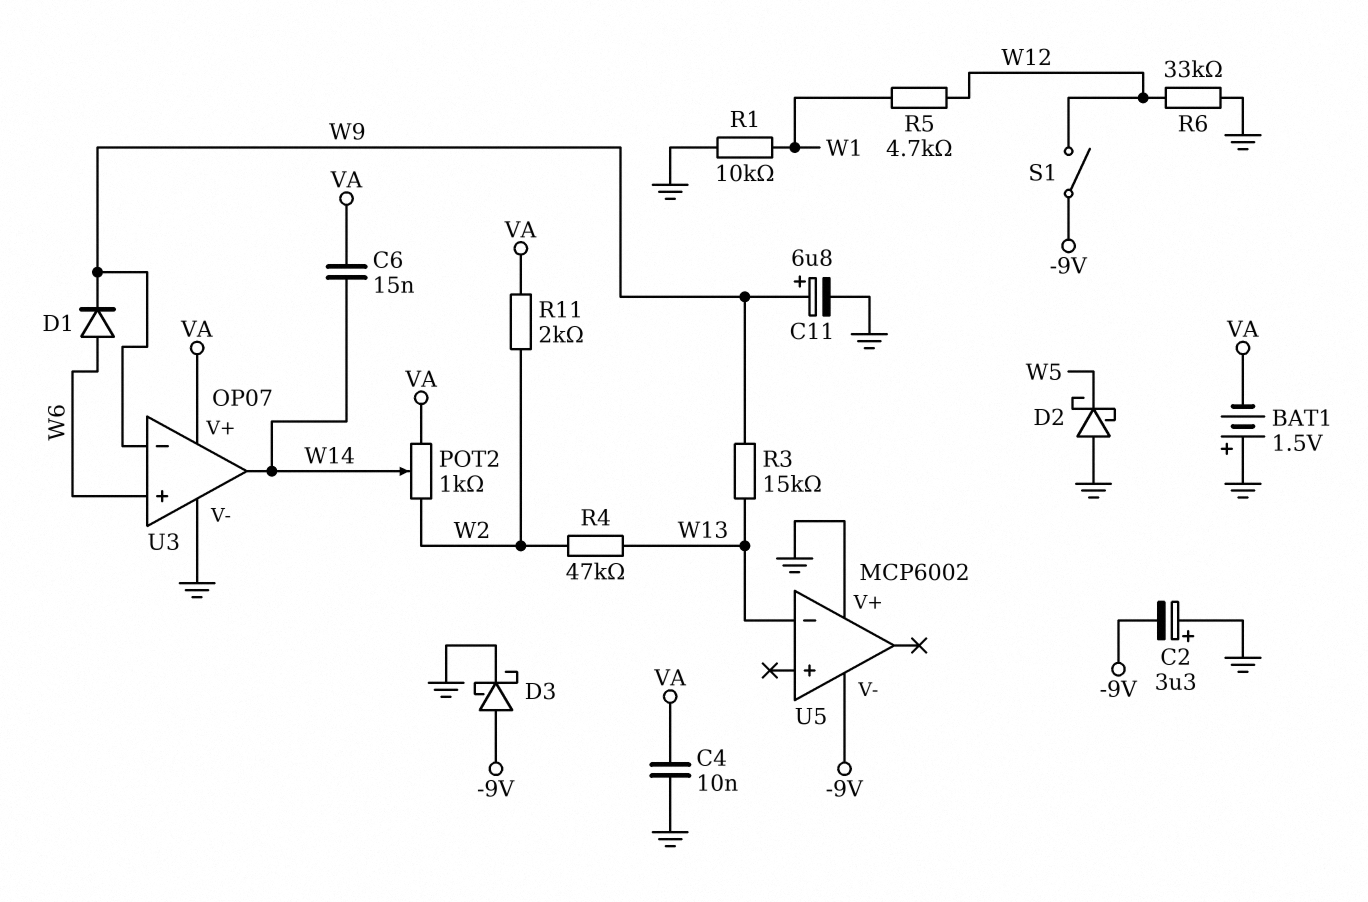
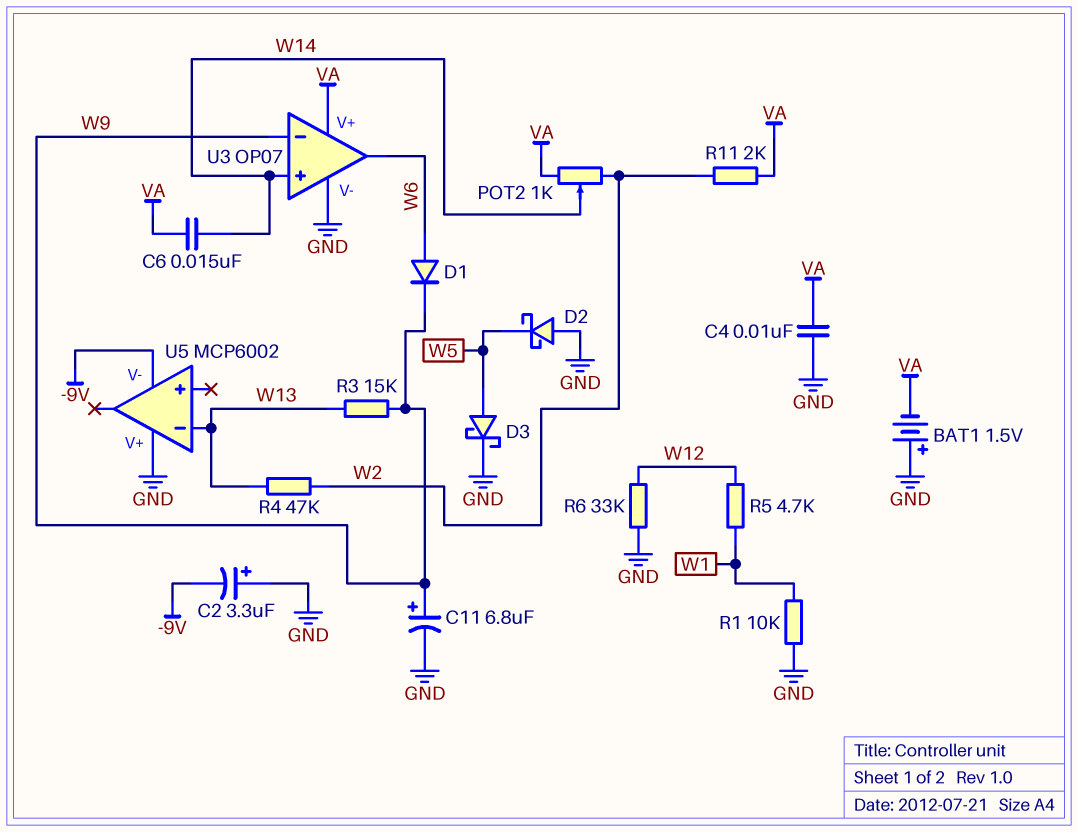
D3: schottky (A -9V, K GND) -> schottky (A W5, K GND)
S1: switch (-9V, W12) -> none
U3 pin in+: W6 -> W14
U3 pin out: W14 -> W6

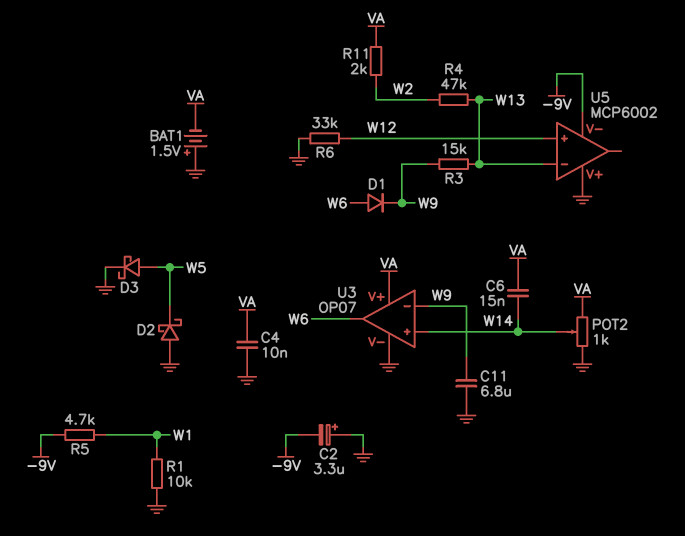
C11: 6.8uF (plus W9, minus GND) -> 6.8uF (GND, W9)
POT2: 1k (VA, W2, wiper W14) -> 1k (GND, VA, wiper W14)
R5: 4.7k (W1, W12) -> 4.7k (-9V, W1)
U5 pin in+: none -> W12

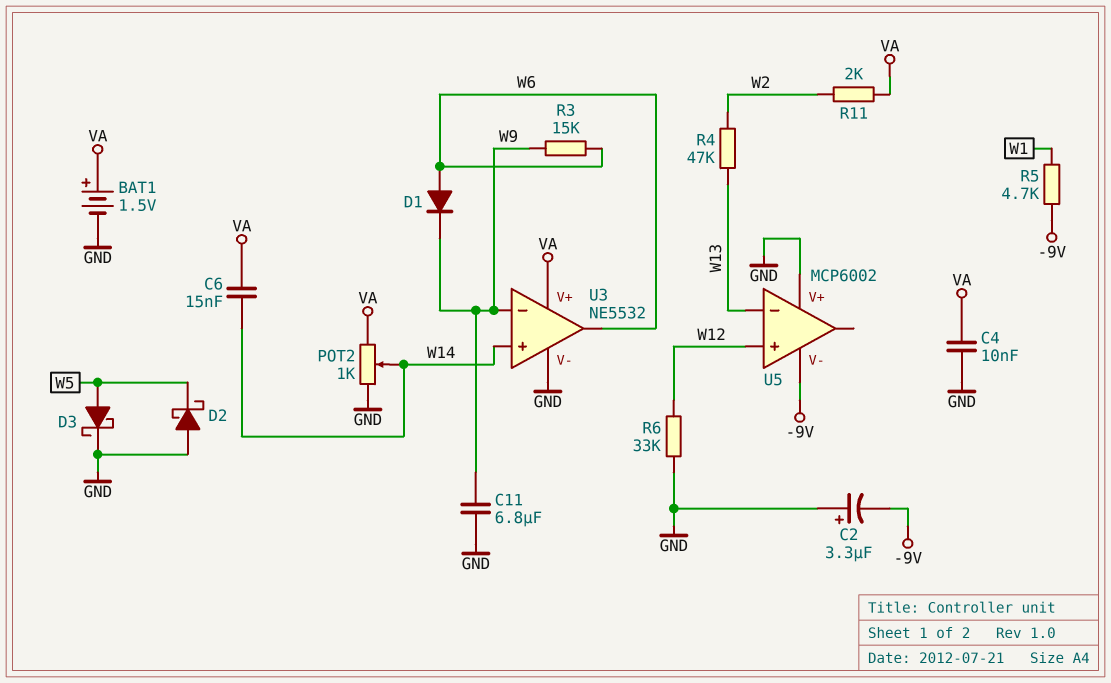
BAT1: 1.5V (plus GND, minus VA) -> 1.5V (plus VA, minus GND)
R1: 10k (GND, W1) -> none
R3: 15k (W9, W13) -> 15k (W6, W9)
U3: OP07 -> NE5532

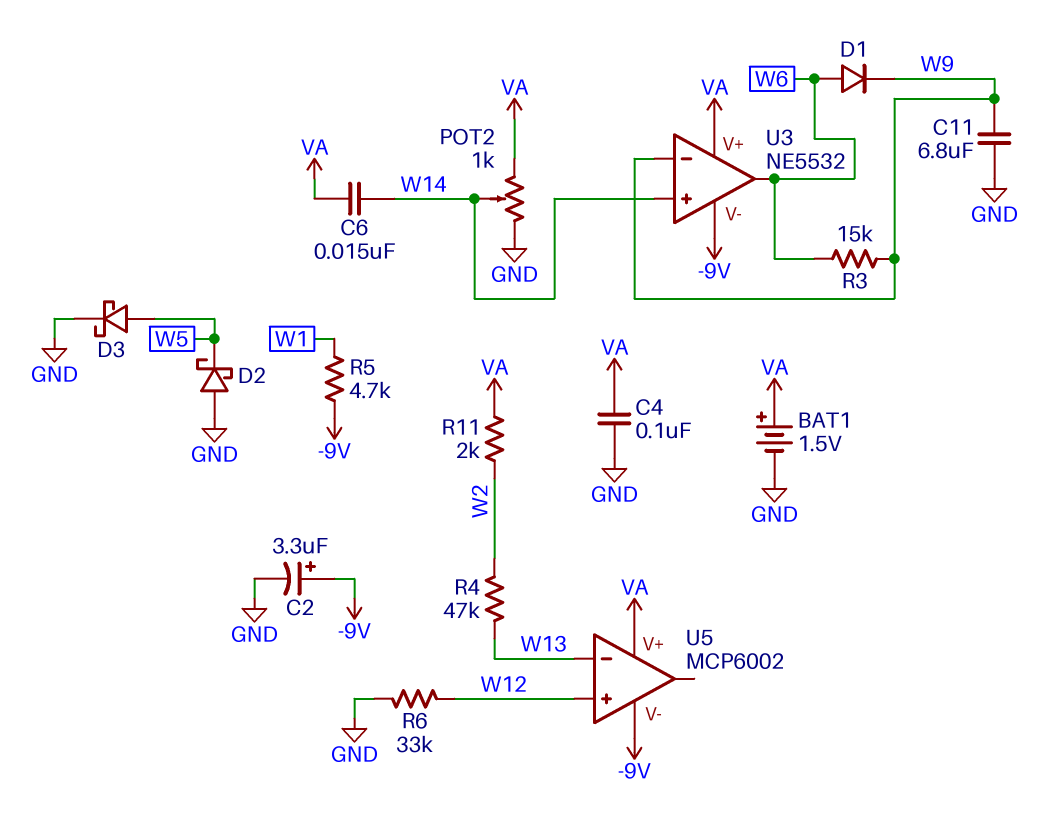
C2: 3.3uF (plus GND, minus -9V) -> 3.3uF (plus -9V, minus GND)
C4: 10nF (GND, VA) -> 100nF (GND, VA)
U3 pin V-: GND -> -9V
U5 pin V+: GND -> VA

